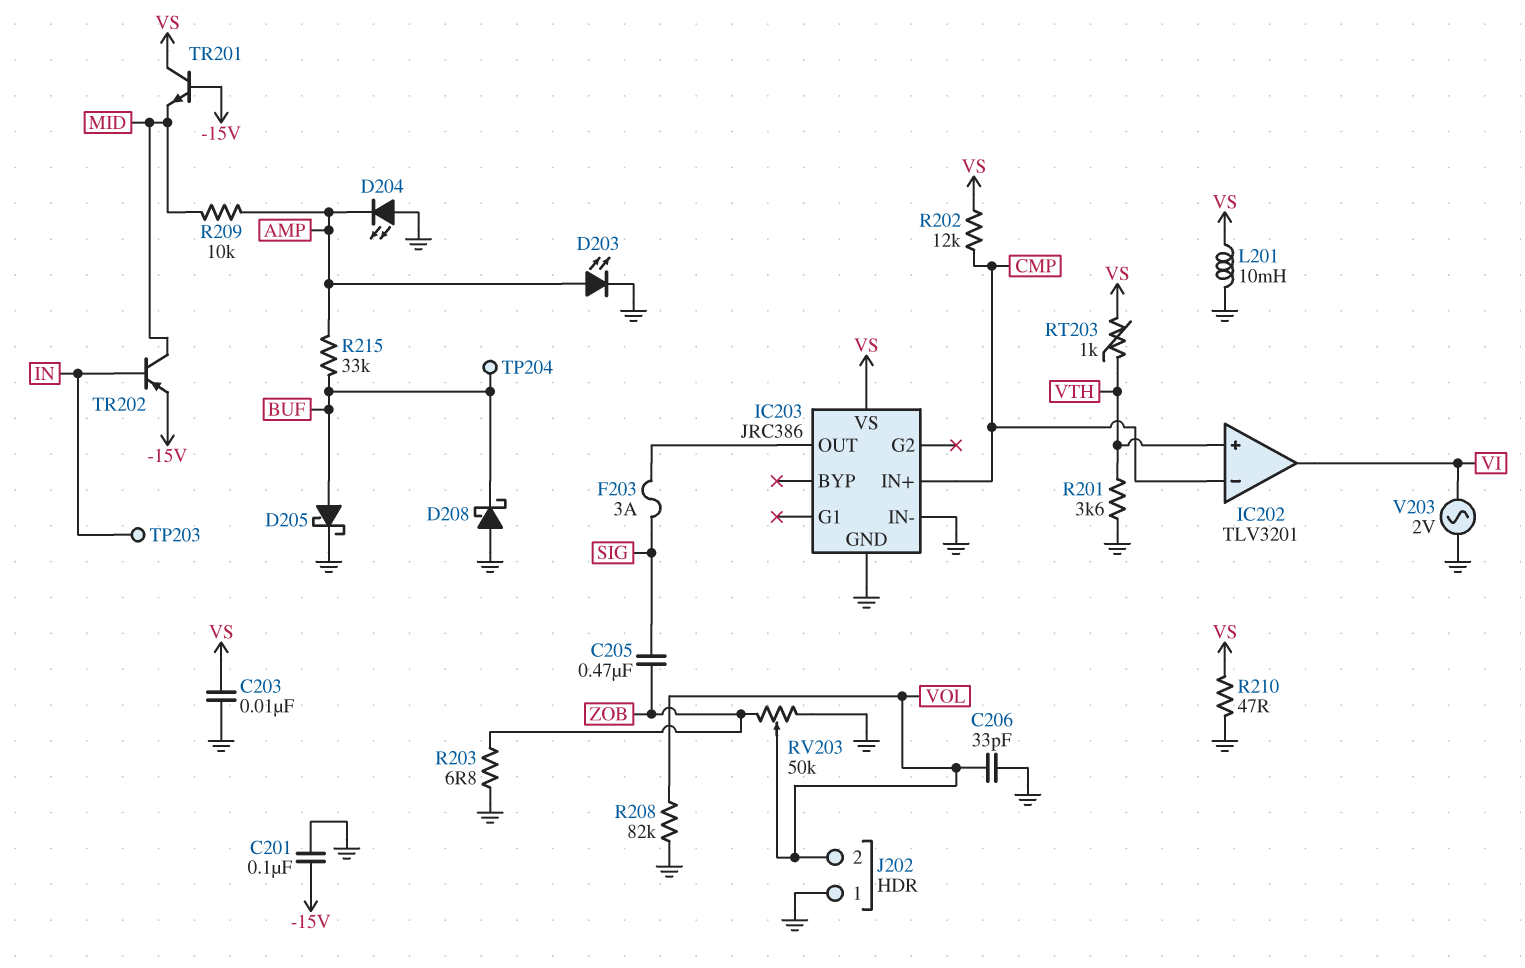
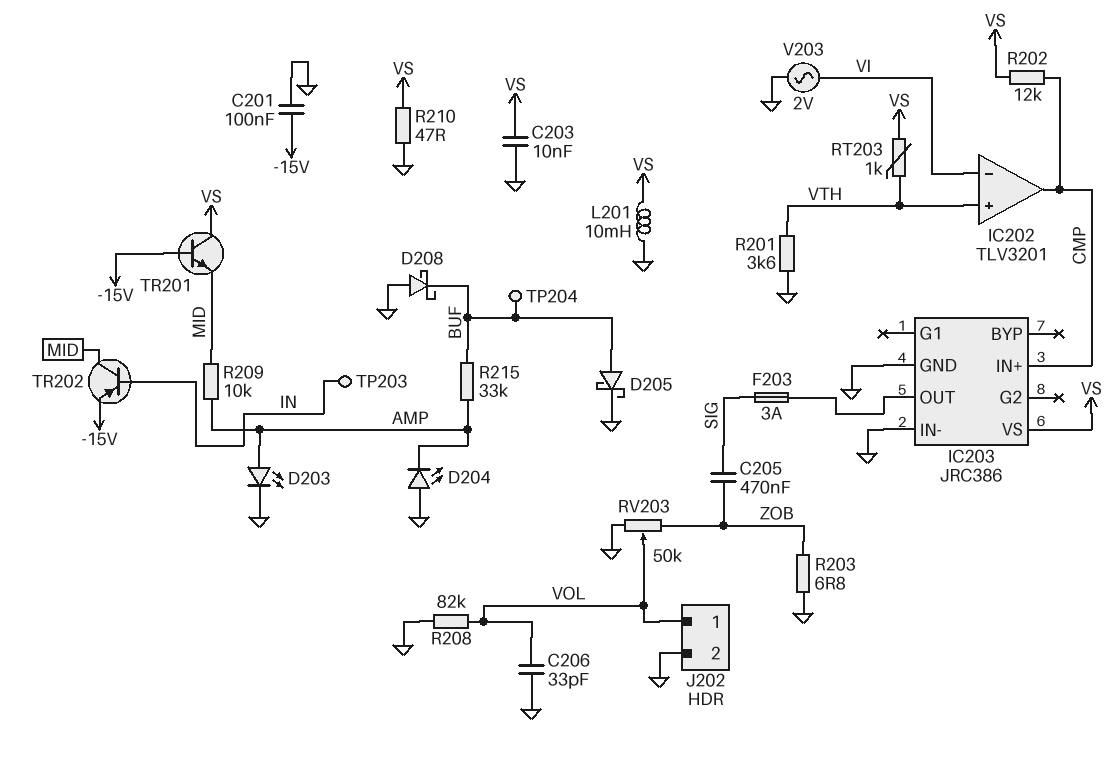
IC202 pin in-: CMP -> VI
IC202 pin out: VI -> CMP
J202 pin 1: GND -> VOL
J202 pin 2: VOL -> GND

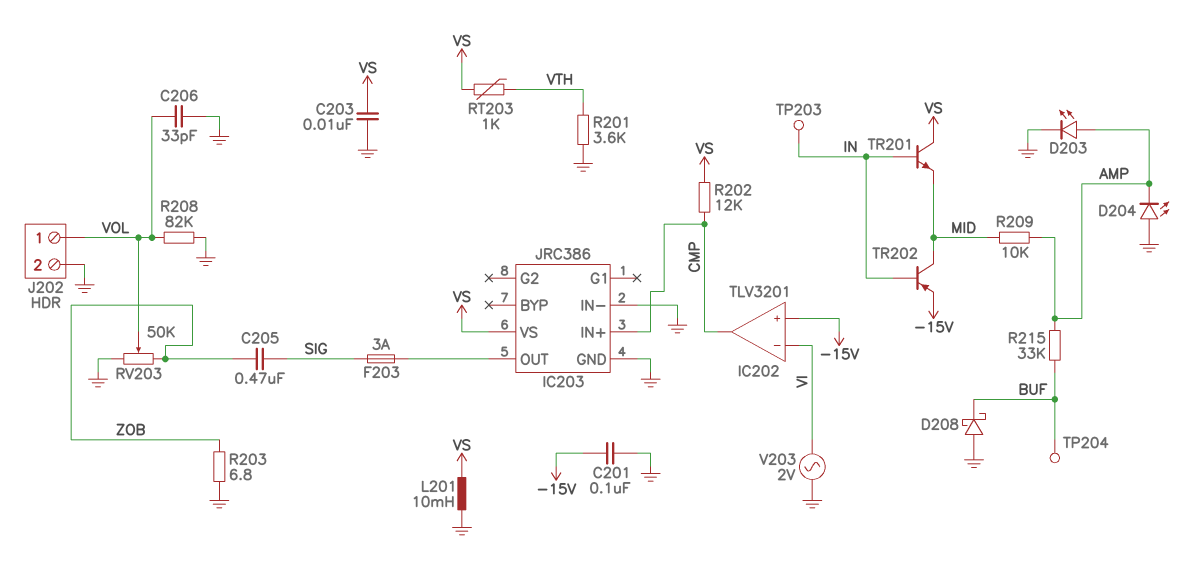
D205: schottky (A BUF, K GND) -> none
IC202 pin in+: VTH -> -15V
R210: 47 (GND, VS) -> none
TR201: NPN (B -15V, C VS, E MID) -> NPN (B IN, C VS, E MID)

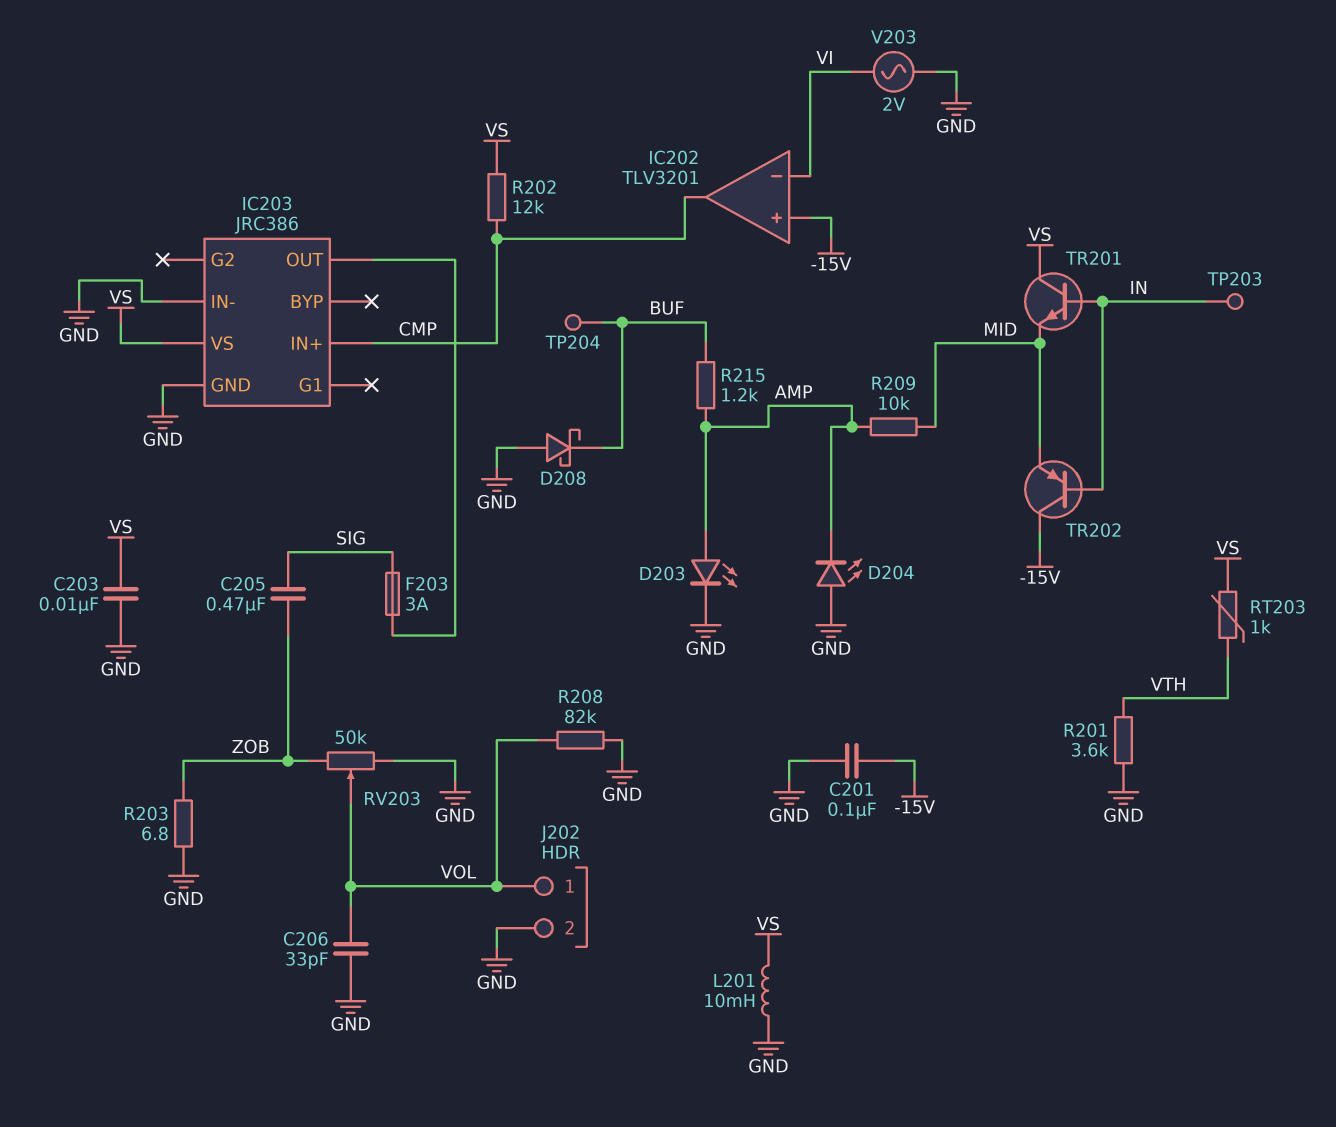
R215: 33k (AMP, BUF) -> 1.2k (AMP, BUF)
TR202: PNP (B IN, C MID, E -15V) -> PNP (B IN, C -15V, E MID)

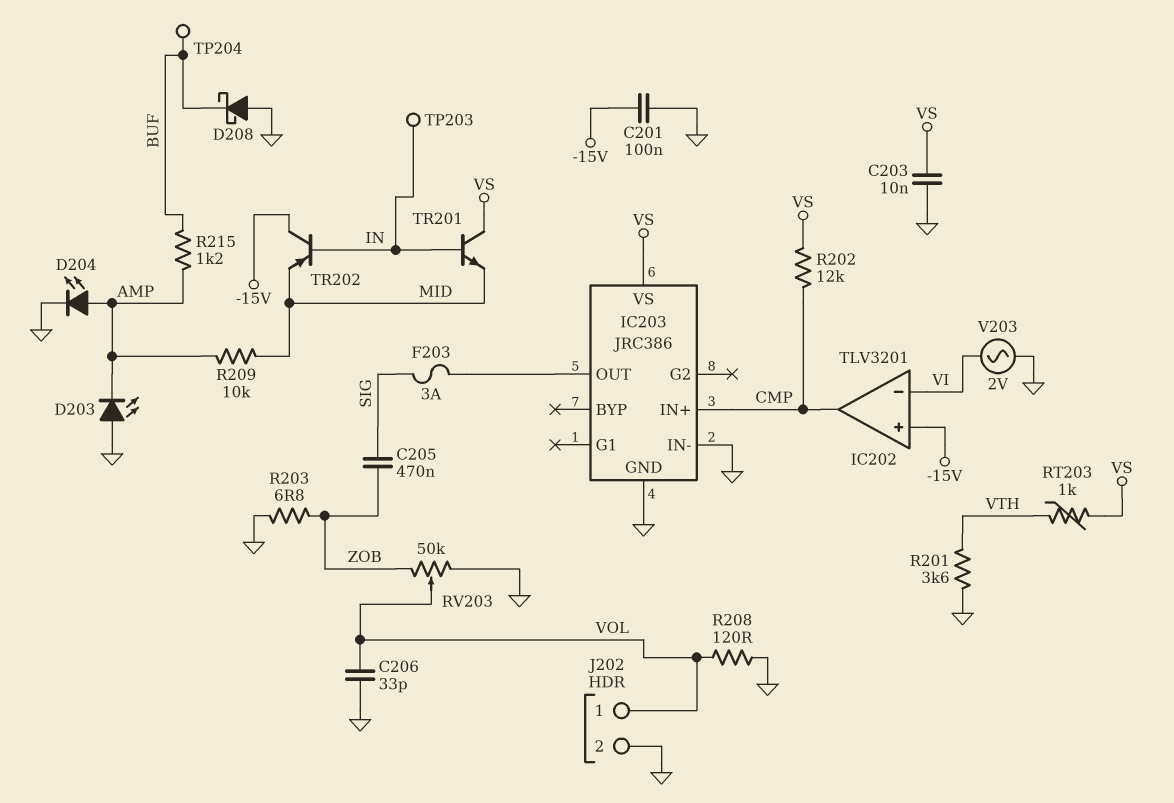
D203: LED (A AMP, K GND) -> LED (A GND, K AMP)
D204: LED (A GND, K AMP) -> LED (A AMP, K GND)
L201: 10mH (GND, VS) -> none
R208: 82k (GND, VOL) -> 120 (GND, VOL)

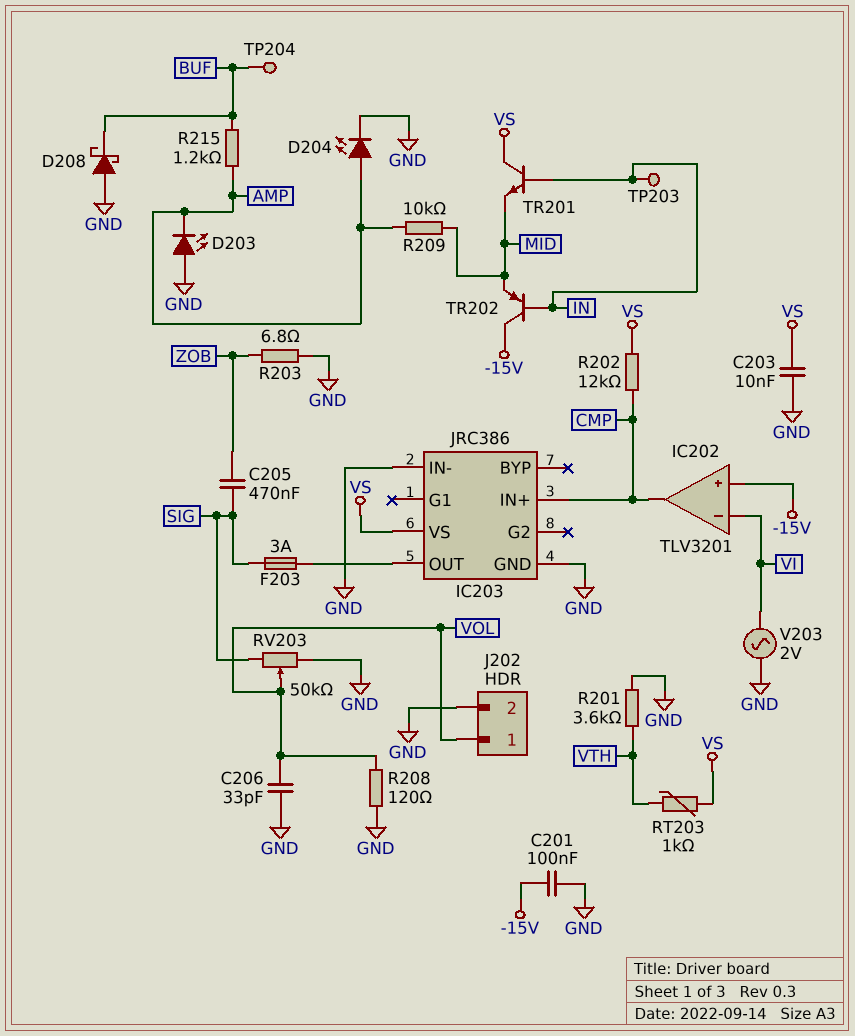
RV203: 50k (GND, ZOB, wiper VOL) -> 50k (GND, SIG, wiper VOL)

